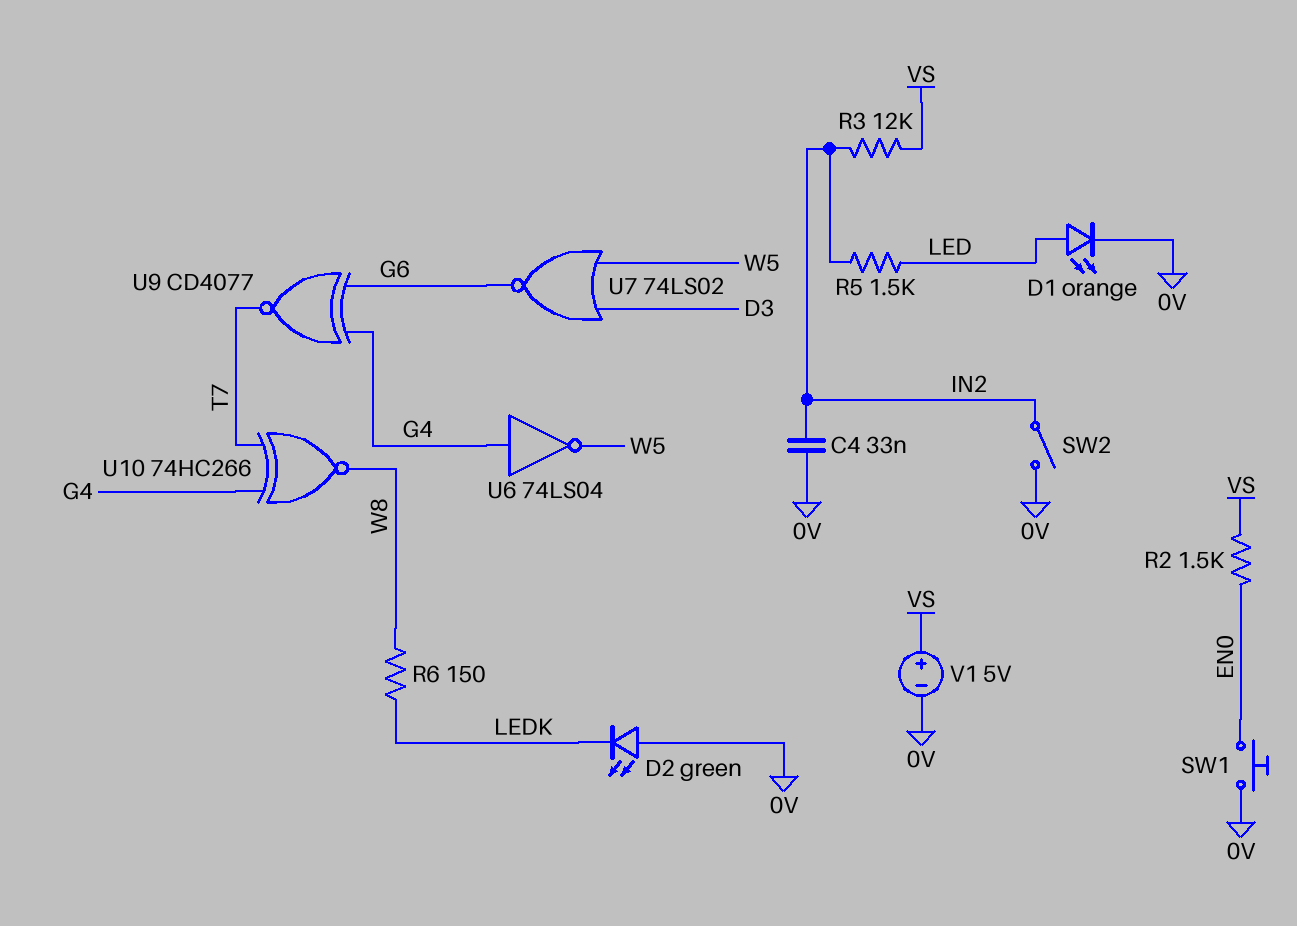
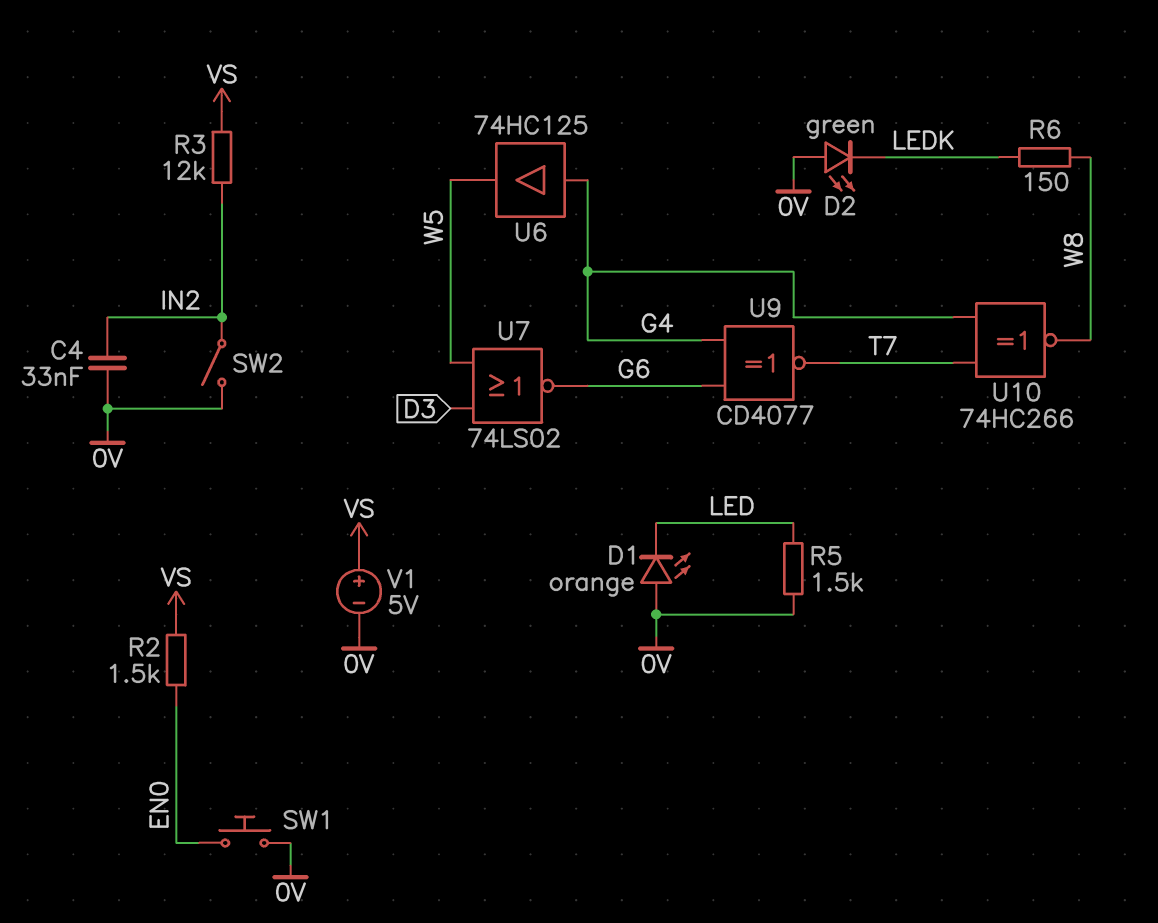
D1: LED orange (A LED, K 0V) -> LED orange (A 0V, K LED)
R5: 1.5k (IN2, LED) -> 1.5k (0V, LED)
U6: NOT 74LS04 (in G4, out W5) -> buffer 74HC125 (in G4, out W5)

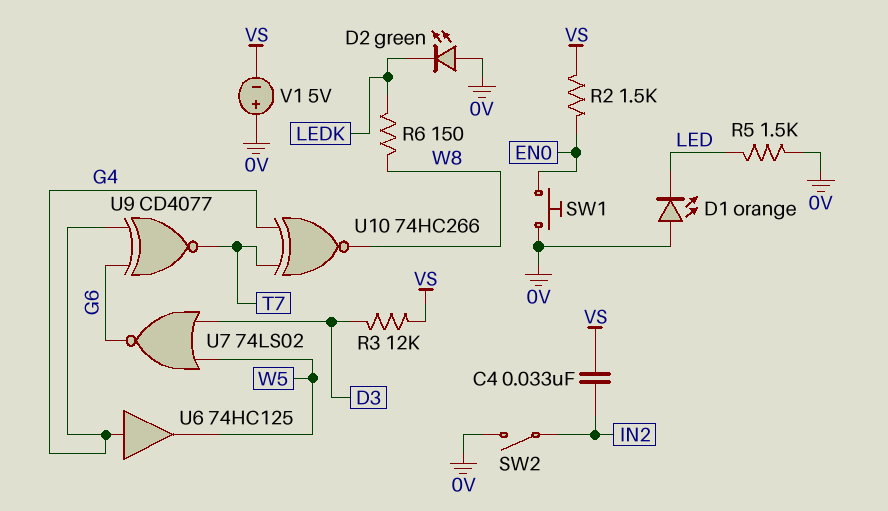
C4: 33nF (0V, IN2) -> 33nF (IN2, VS)
R3: 12k (IN2, VS) -> 12k (D3, VS)
V1: 5V (plus VS, minus 0V) -> 5V (plus 0V, minus VS)

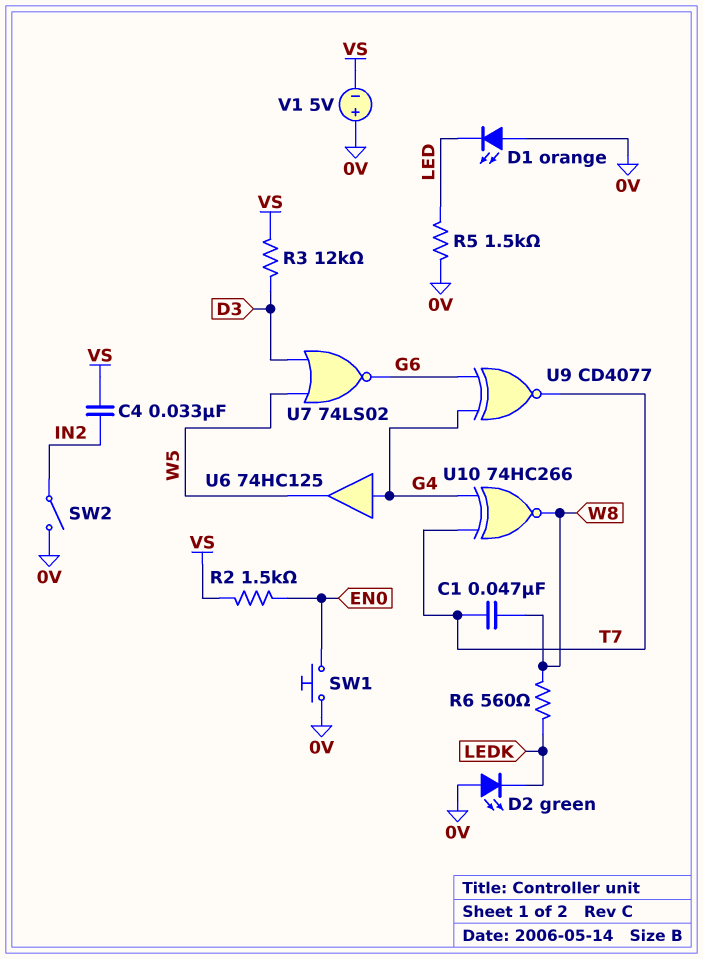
C1: none -> 47nF (T7, W8)
R6: 150 (LEDK, W8) -> 560 (LEDK, W8)

